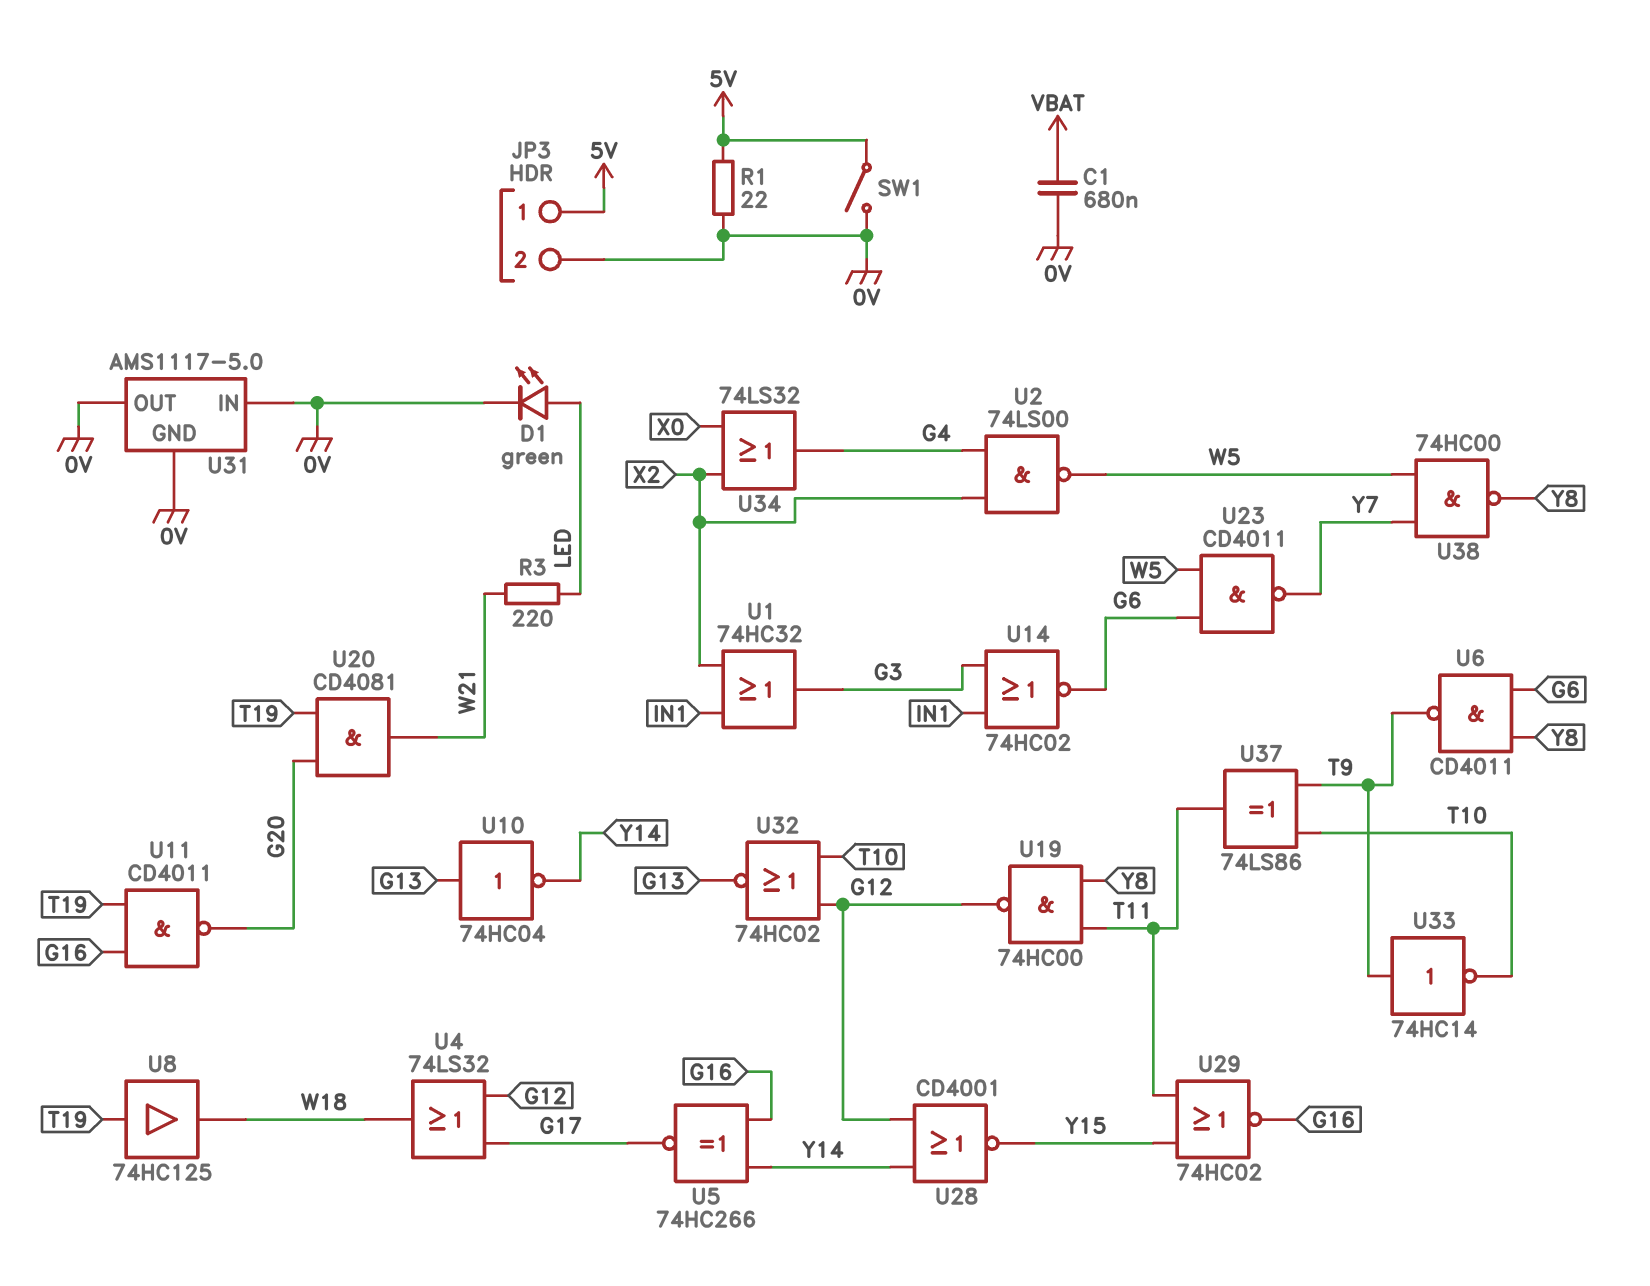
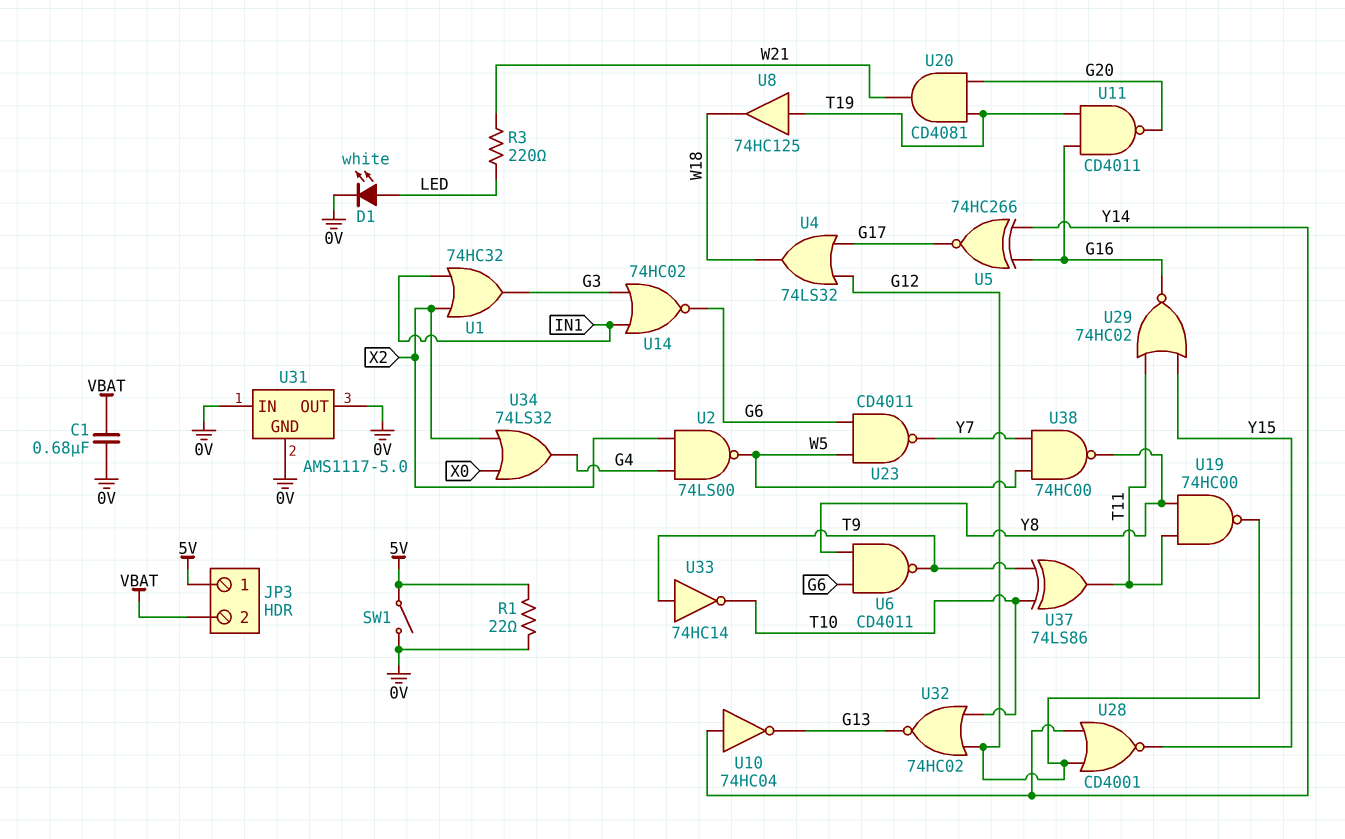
D1: LED green (A LED, K 0V) -> LED white (A LED, K 0V)
JP3 pin 2: 0V -> VBAT
U10: NOT 74HC04 (in G13, out Y14) -> NOT 74HC04 (in Y14, out G13)

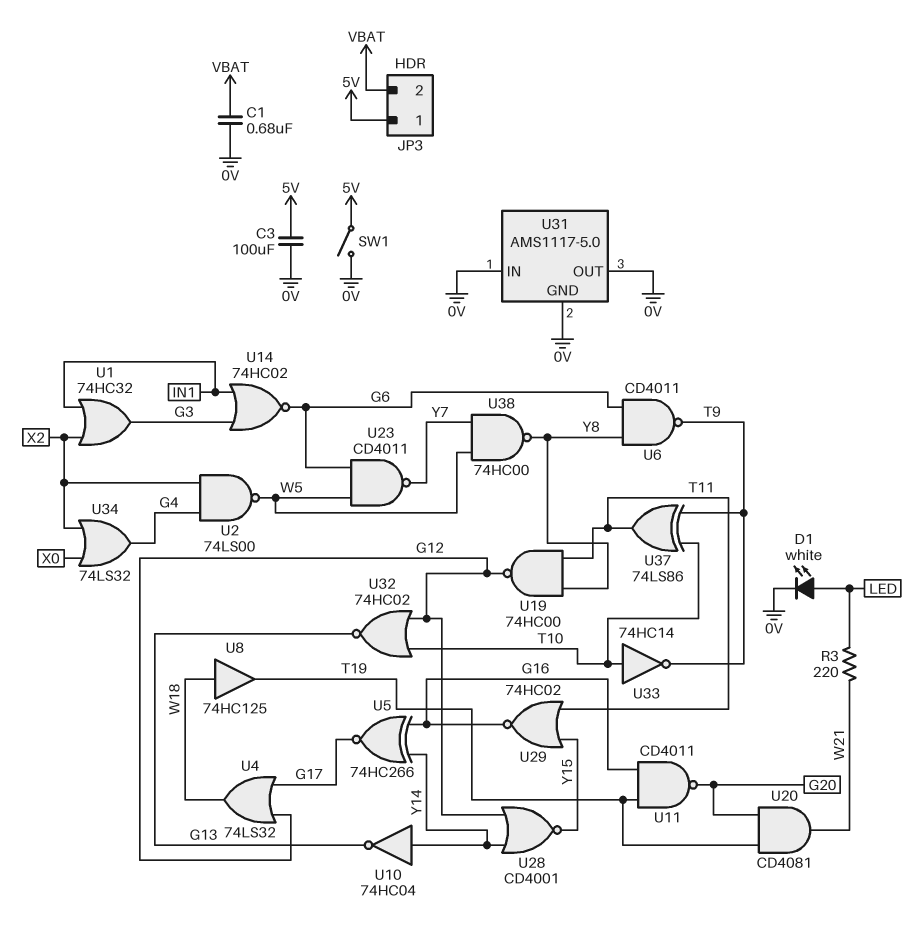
C3: none -> 100uF (0V, 5V)
R1: 22 (0V, 5V) -> none
U8: buffer 74HC125 (in T19, out W18) -> buffer 74HC125 (in W18, out T19)
U33: NOT 74HC14 (in T9, out T10) -> NOT 74HC14 (in T10, out T9)

